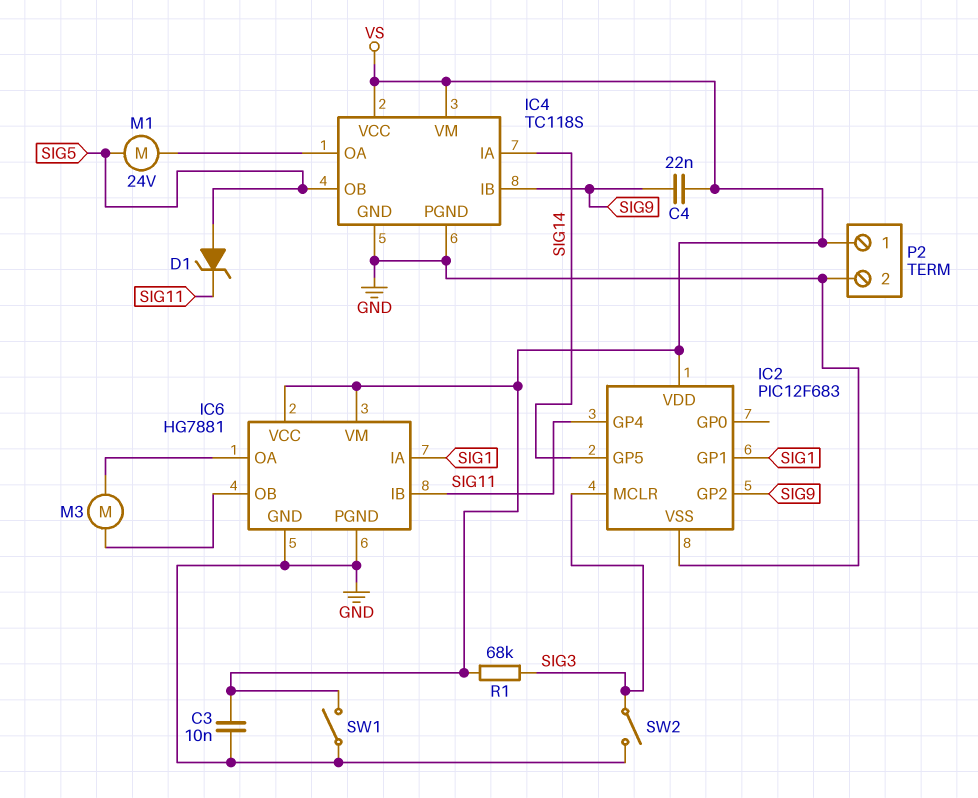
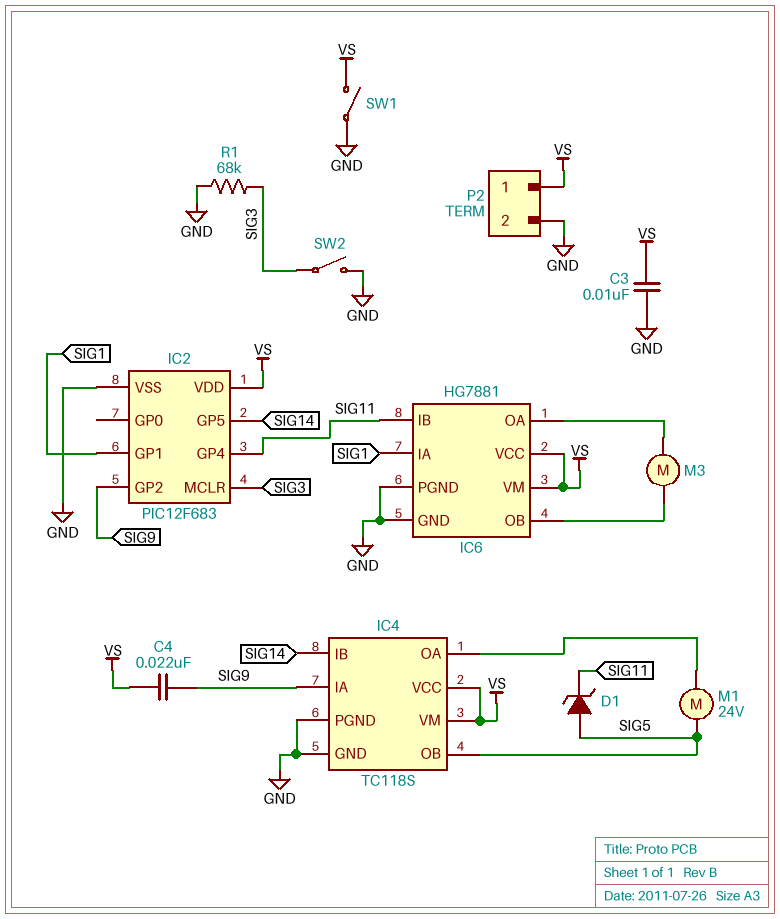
IC4 pin IA: SIG14 -> SIG9
IC4 pin IB: SIG9 -> SIG14
R1: 68k (SIG3, VS) -> 68k (GND, SIG3)

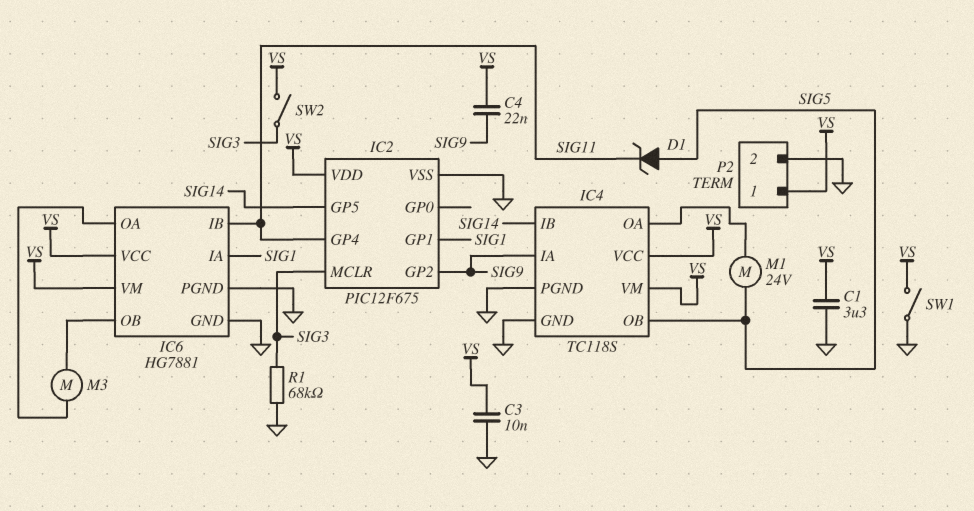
C1: none -> 3.3uF (GND, VS)
IC2: PIC12F683 -> PIC12F675
SW2: switch (GND, SIG3) -> switch (SIG3, VS)

